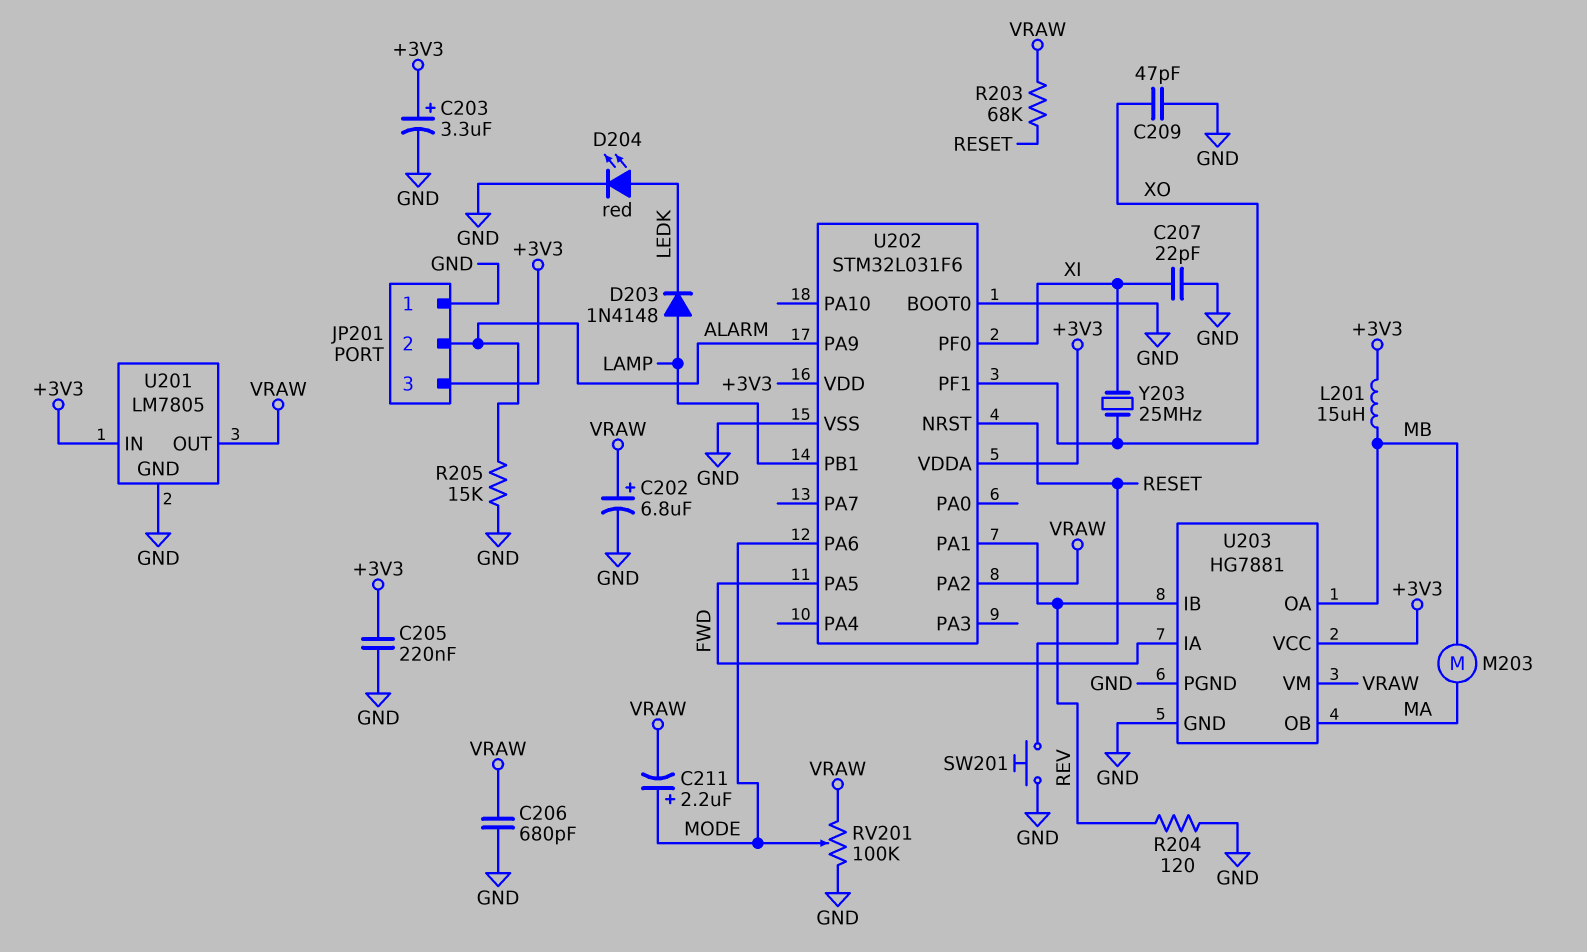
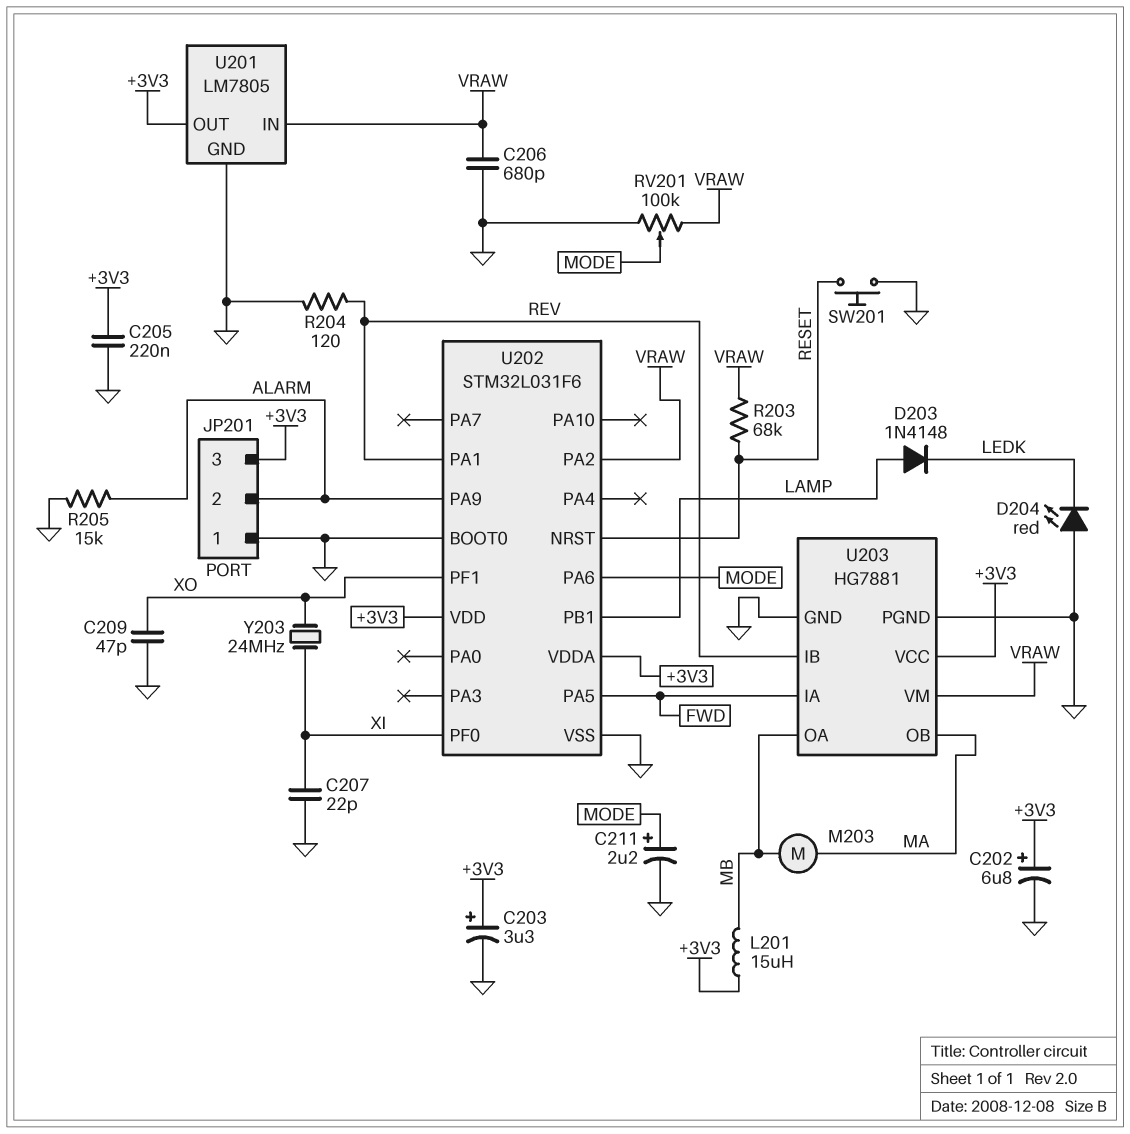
C202: 6.8uF (plus VRAW, minus GND) -> 6.8uF (plus +3V3, minus GND)
C211: 2.2uF (plus MODE, minus VRAW) -> 2.2uF (plus MODE, minus GND)
D204: LED red (A LEDK, K GND) -> LED red (A GND, K LEDK)
U201 pin IN: +3V3 -> VRAW
U201 pin OUT: VRAW -> +3V3
Y203: 25MHz (XI, XO) -> 24MHz (XI, XO)

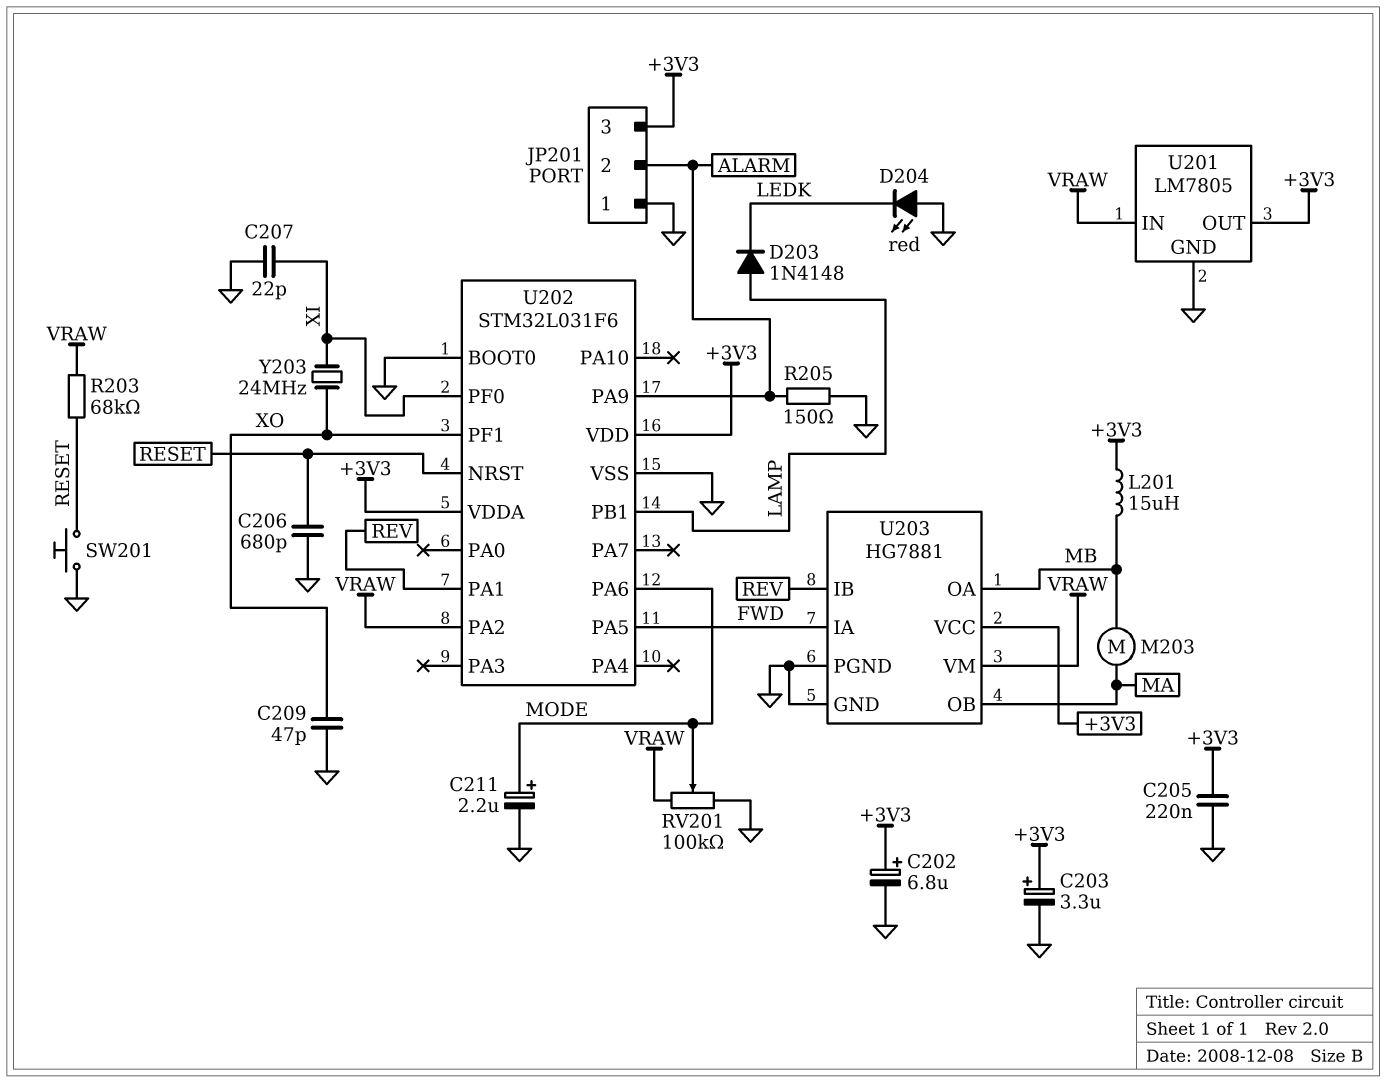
C206: 680pF (GND, VRAW) -> 680pF (GND, RESET)
R204: 120 (GND, REV) -> none
R205: 15k (ALARM, GND) -> 150 (ALARM, GND)

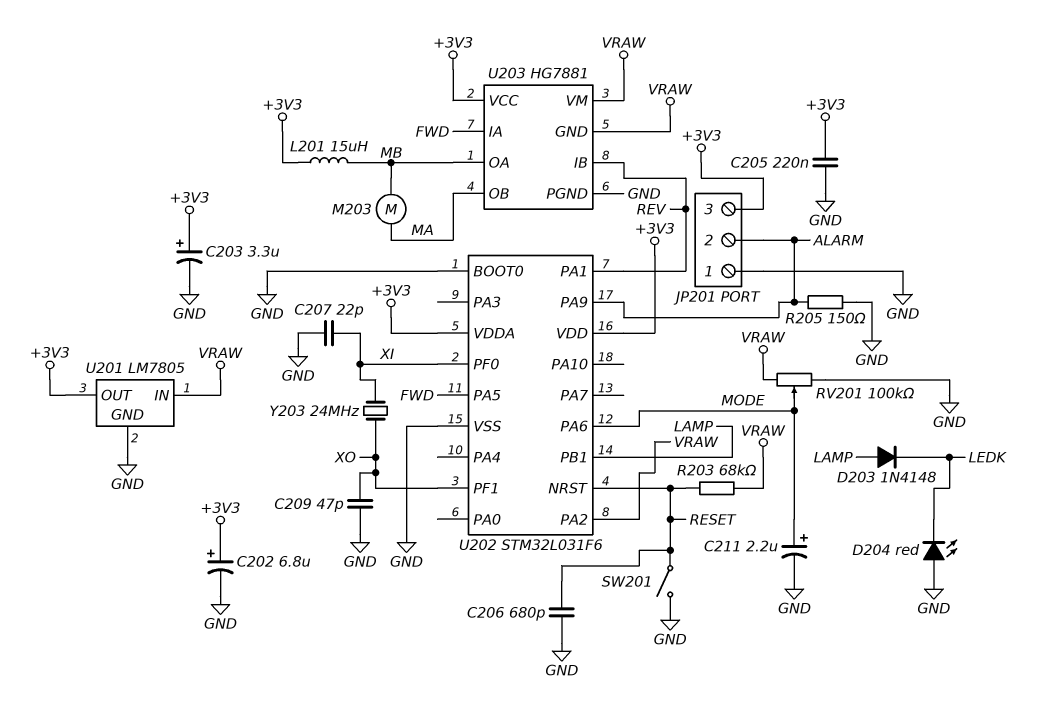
SW201: button (GND, RESET) -> switch (GND, RESET)
U203 pin GND: GND -> VRAW

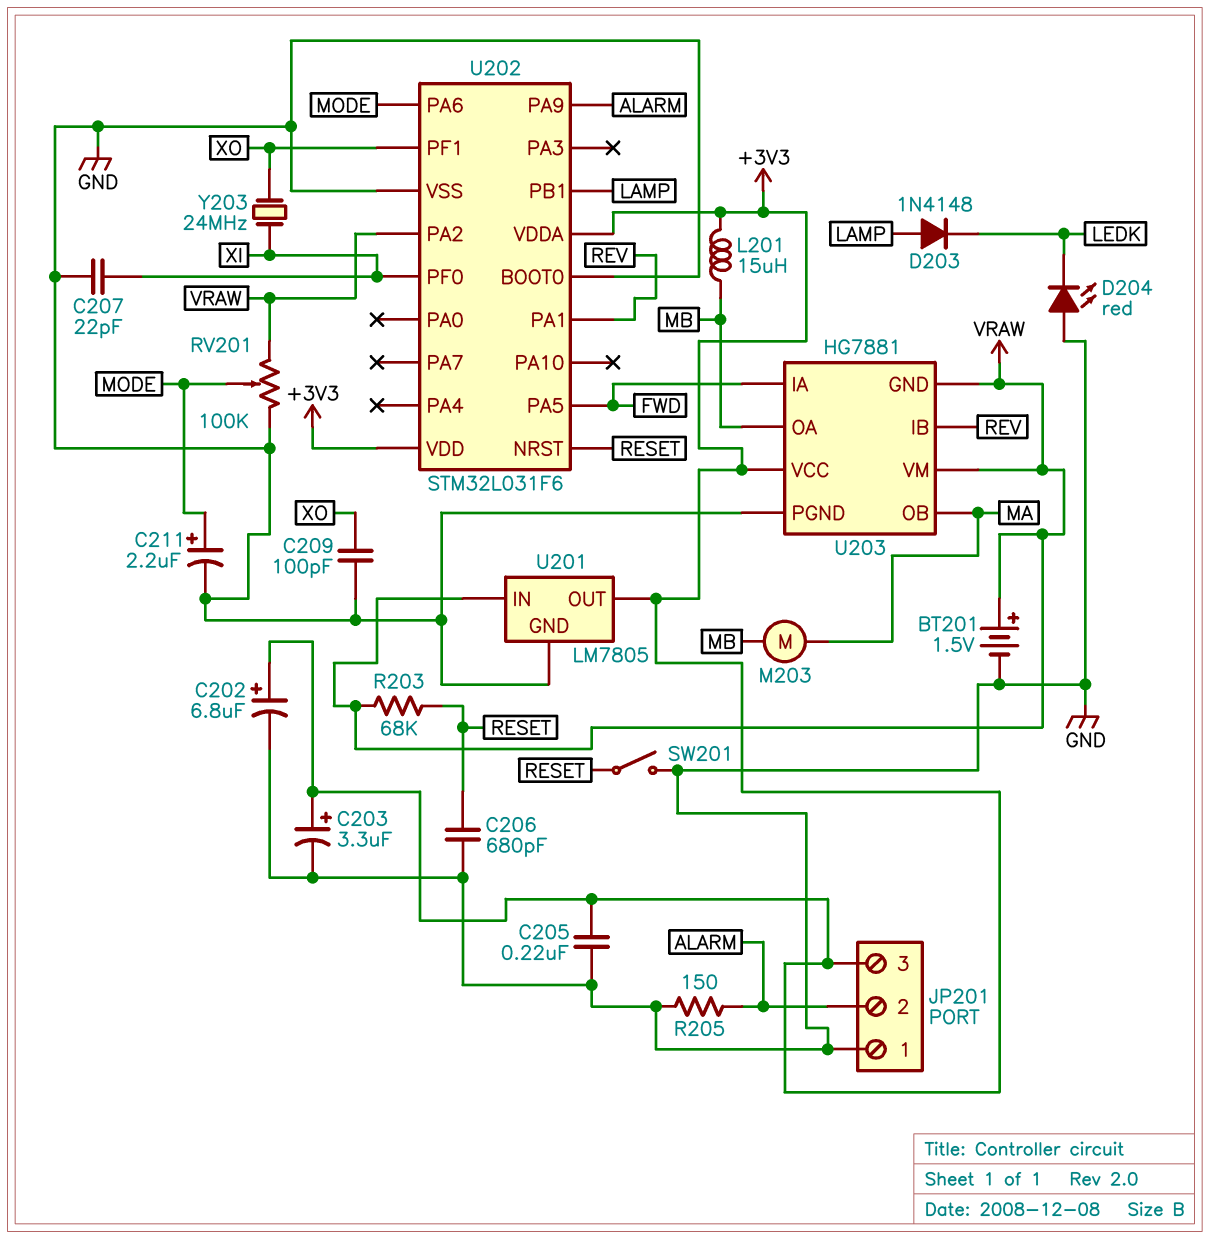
BT201: none -> 1.5V (plus VRAW, minus GND)
C209: 47pF (GND, XO) -> 100pF (GND, XO)

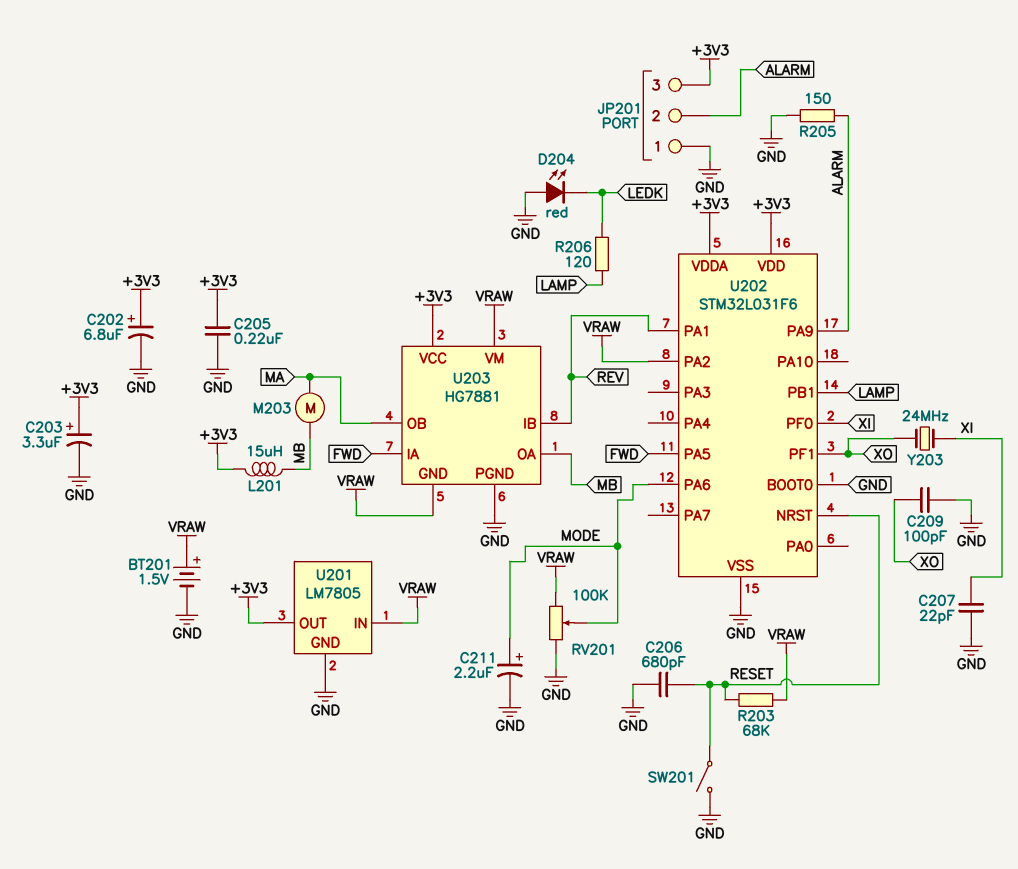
D203: diode 1N4148 (A LAMP, K LEDK) -> none
R206: none -> 120 (LAMP, LEDK)

